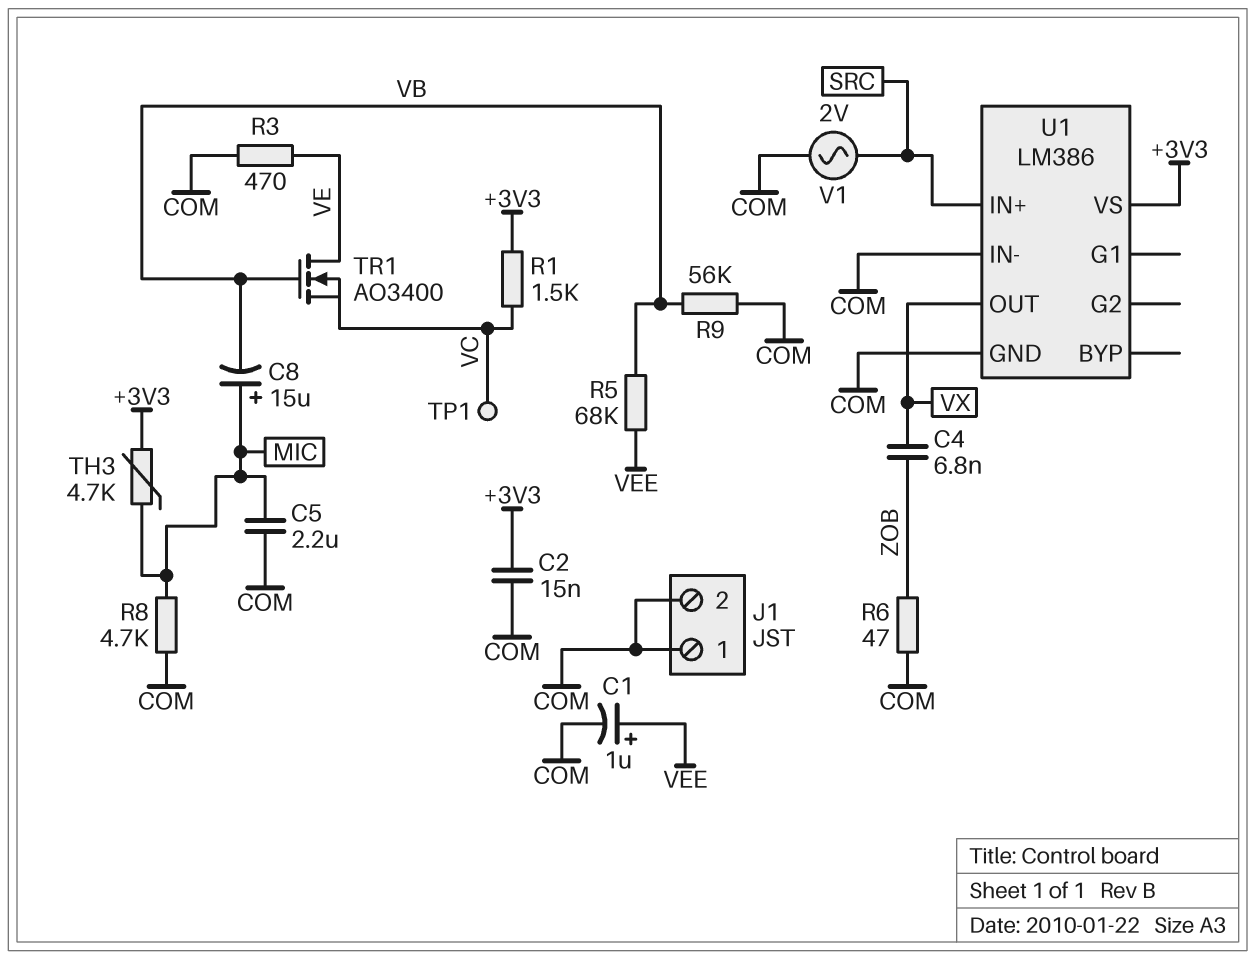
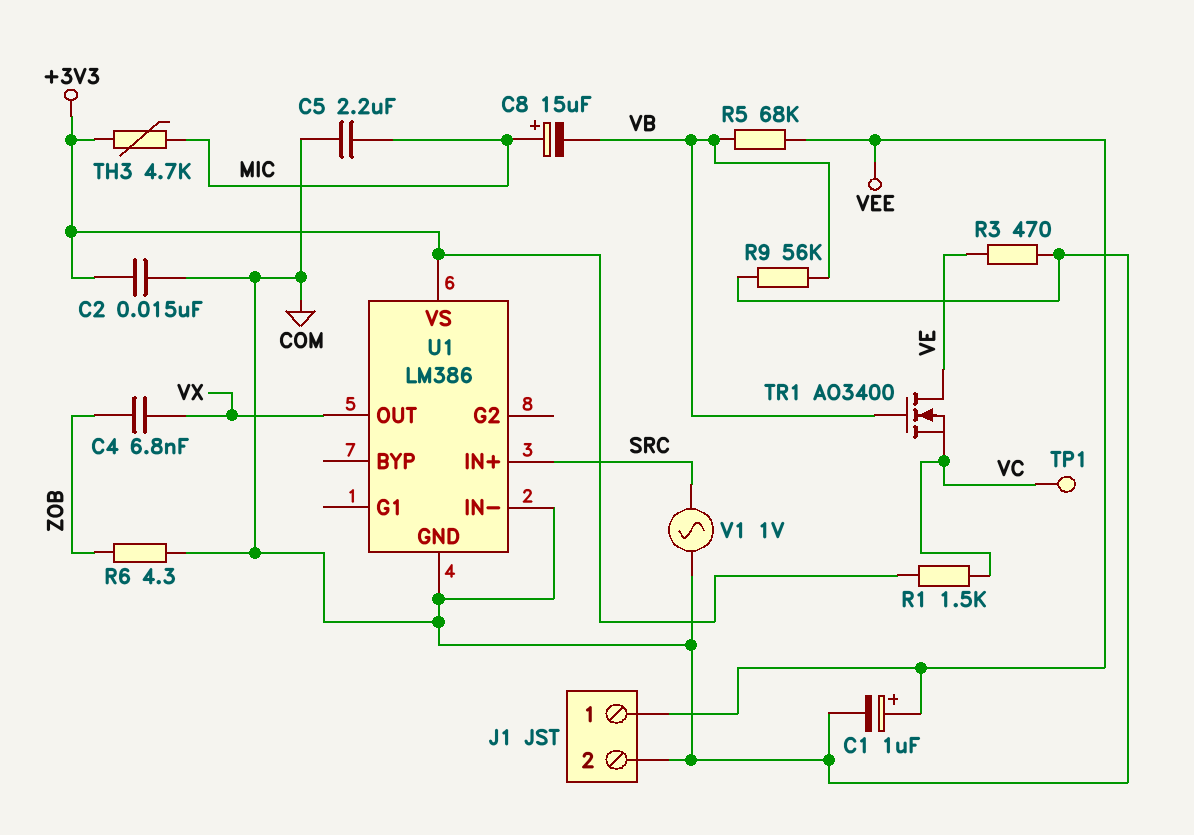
J1 pin 1: COM -> VEE
R6: 47 (COM, ZOB) -> 4.3 (COM, ZOB)
R8: 4.7k (COM, MIC) -> none
V1: AC 2V (COM, SRC) -> AC 1V (COM, SRC)

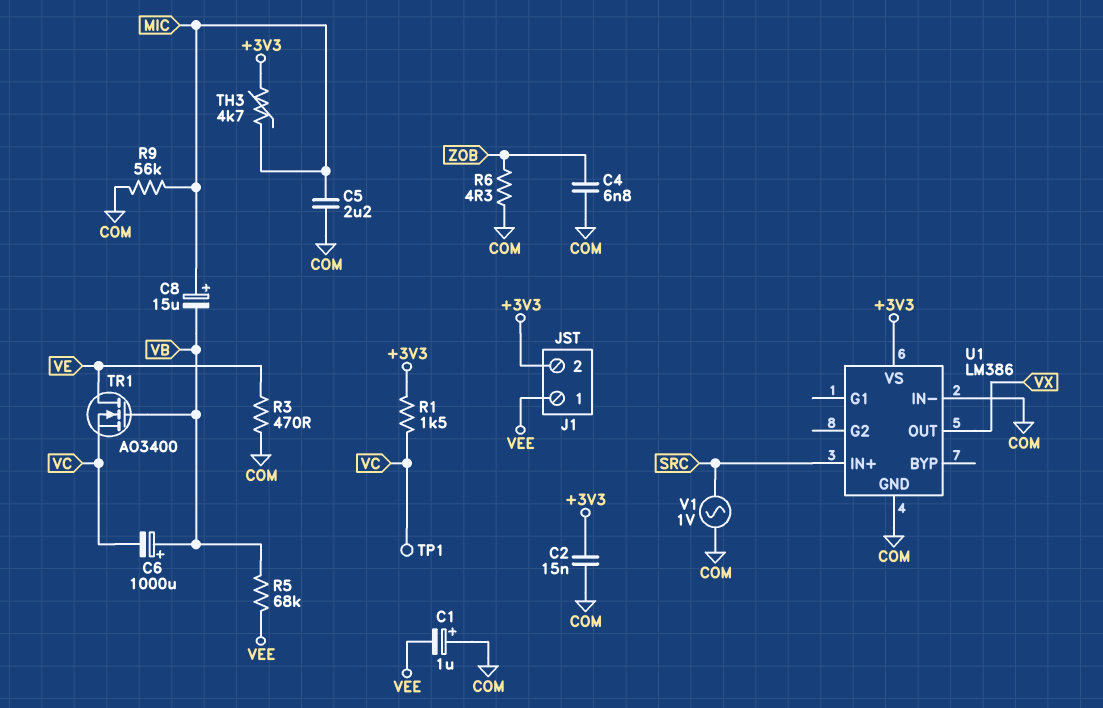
C1: 1uF (plus VEE, minus COM) -> 1uF (plus COM, minus VEE)
C4: 6.8nF (VX, ZOB) -> 6.8nF (COM, ZOB)
C6: none -> 1000uF (plus VB, minus VC)
J1 pin 2: COM -> +3V3
R9: 56k (COM, VB) -> 56k (COM, MIC)

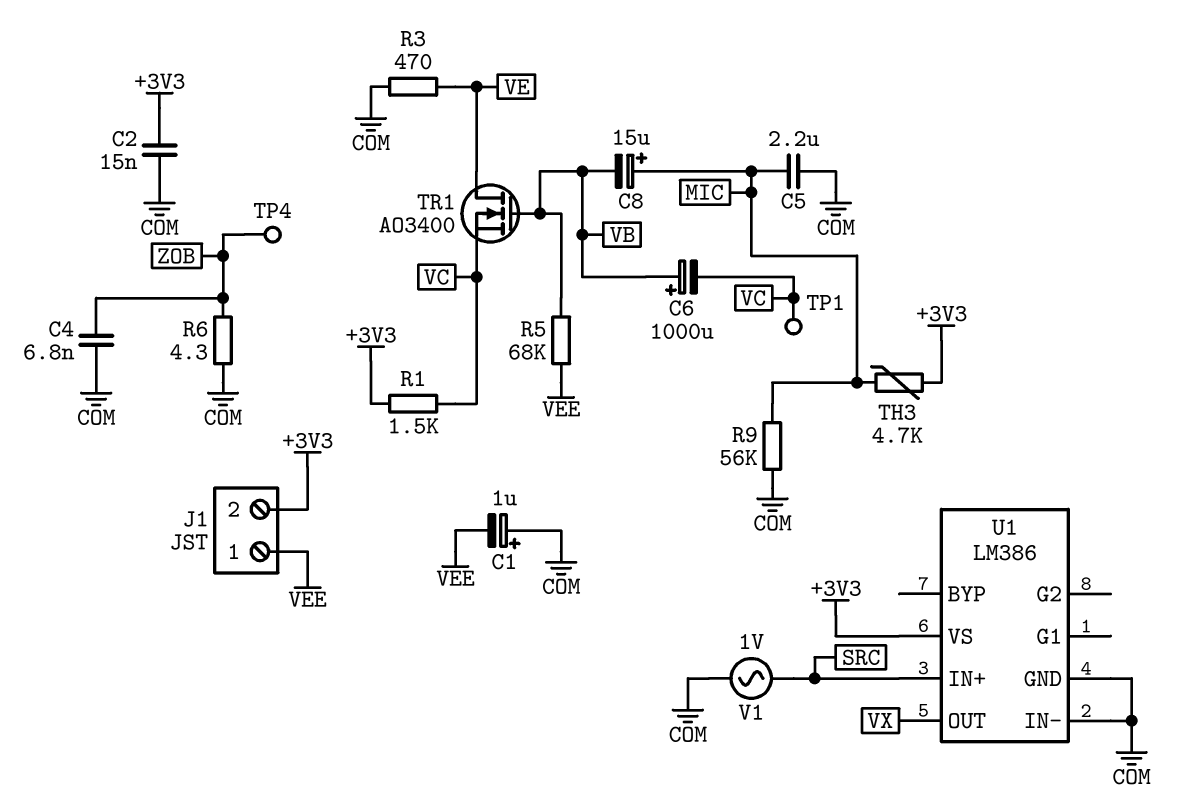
TP4: none -> test point (ZOB)

